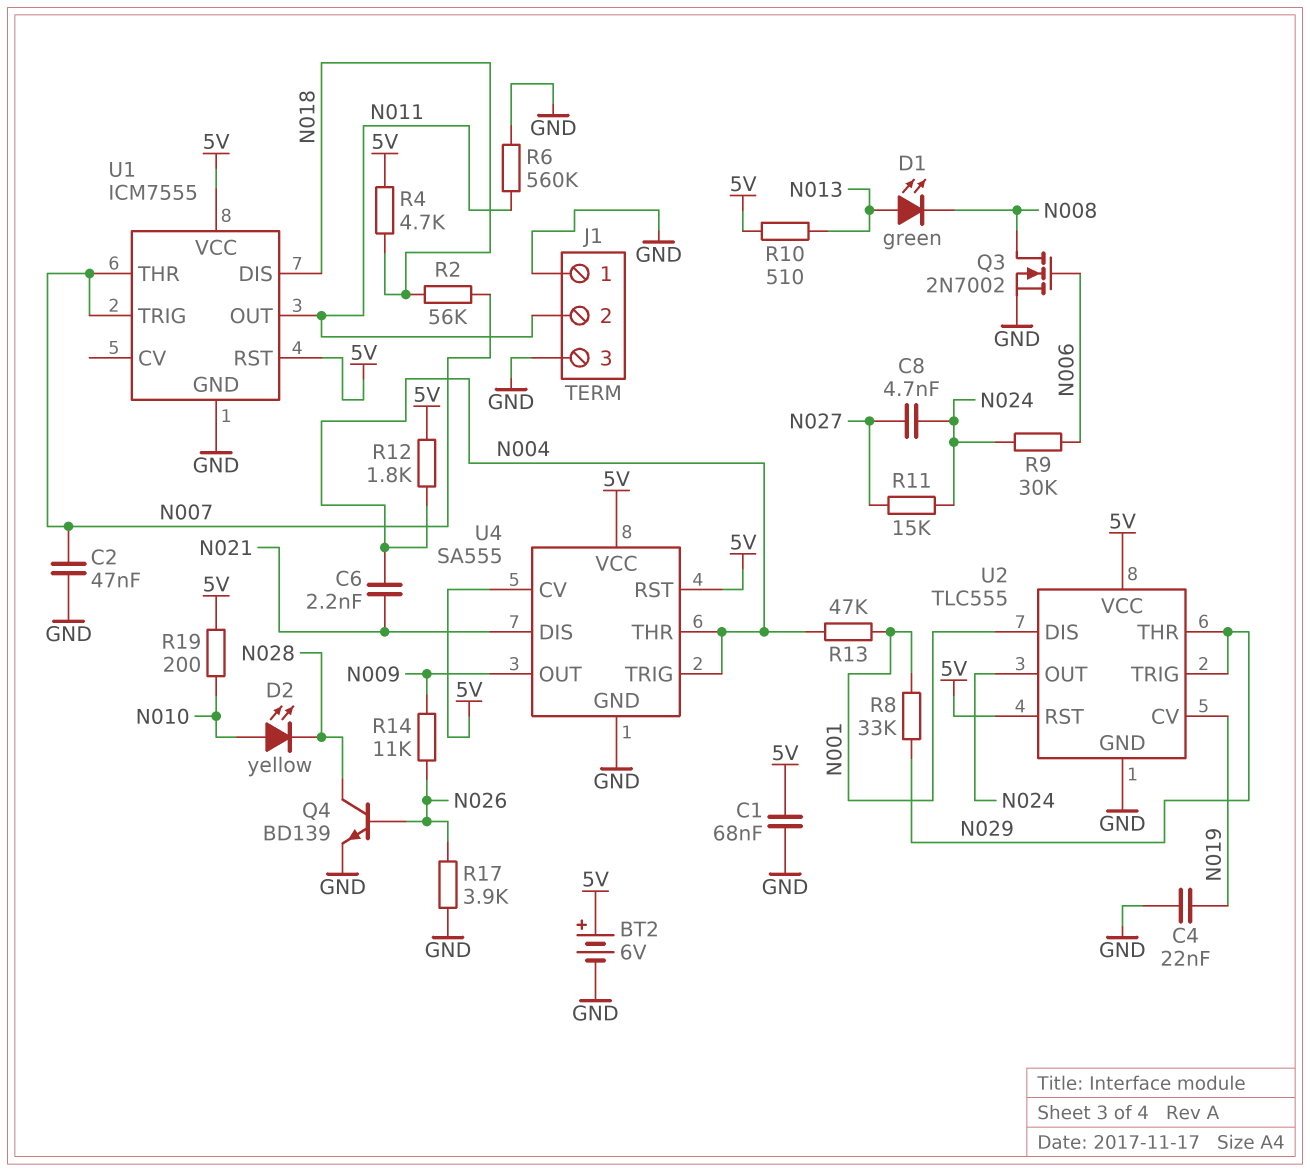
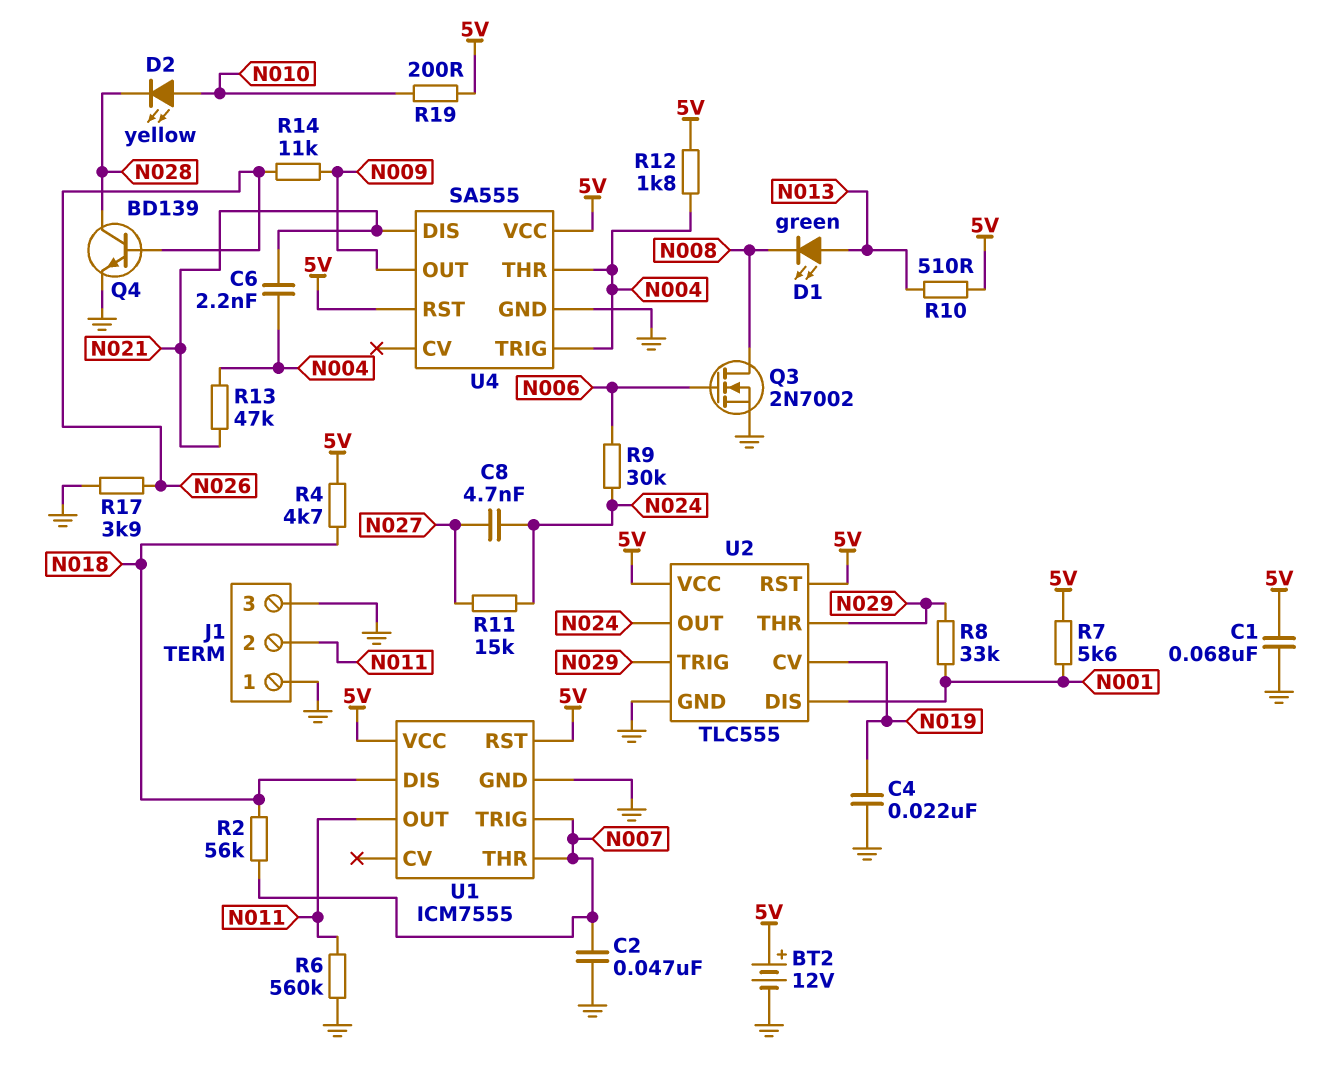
BT2: 6V (plus 5V, minus GND) -> 12V (plus 5V, minus GND)
R7: none -> 5.6k (5V, N001)
R13: 47k (N001, N004) -> 47k (N004, N021)
U4 pin CV: 5V -> none

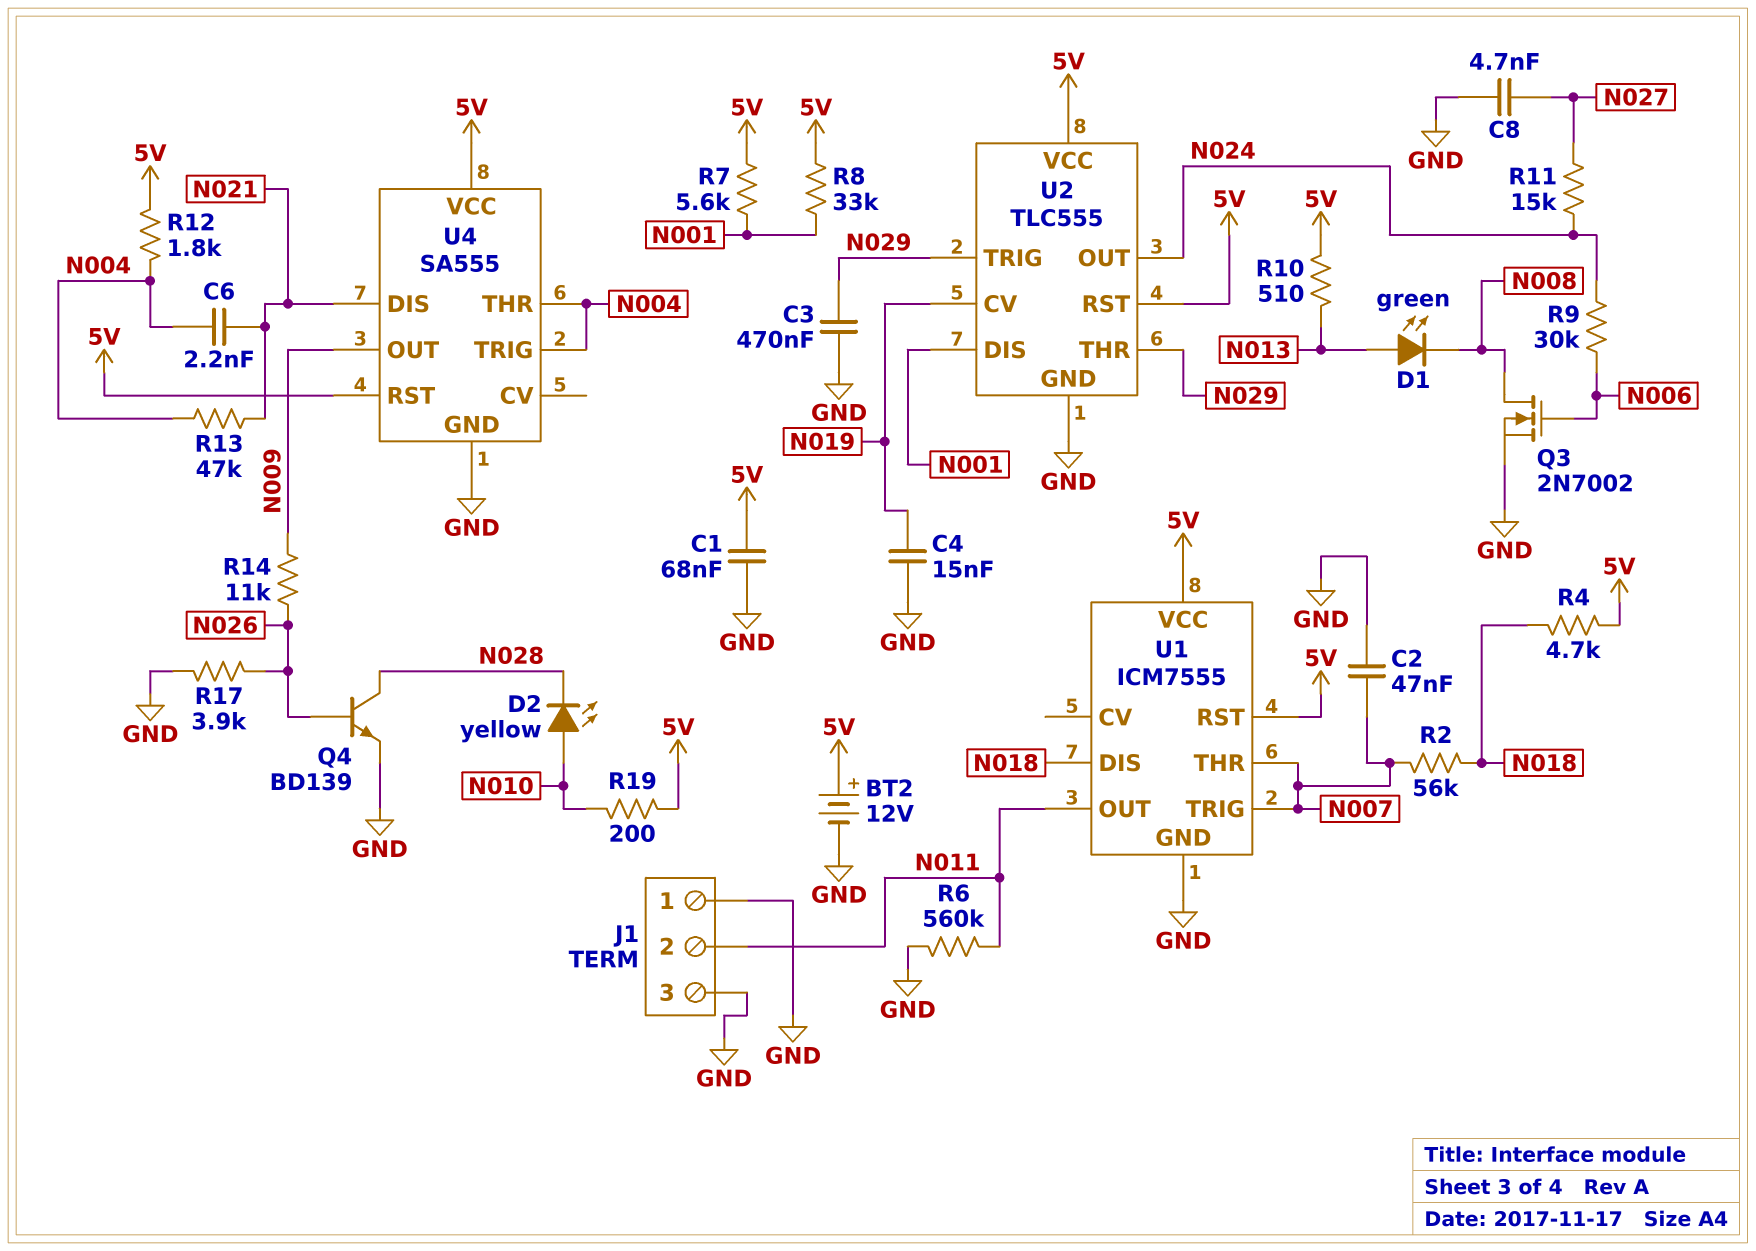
C3: none -> 470nF (GND, N029)
C4: 22nF (GND, N019) -> 15nF (GND, N019)
C8: 4.7nF (N024, N027) -> 4.7nF (GND, N027)
R8: 33k (N001, N029) -> 33k (5V, N001)

